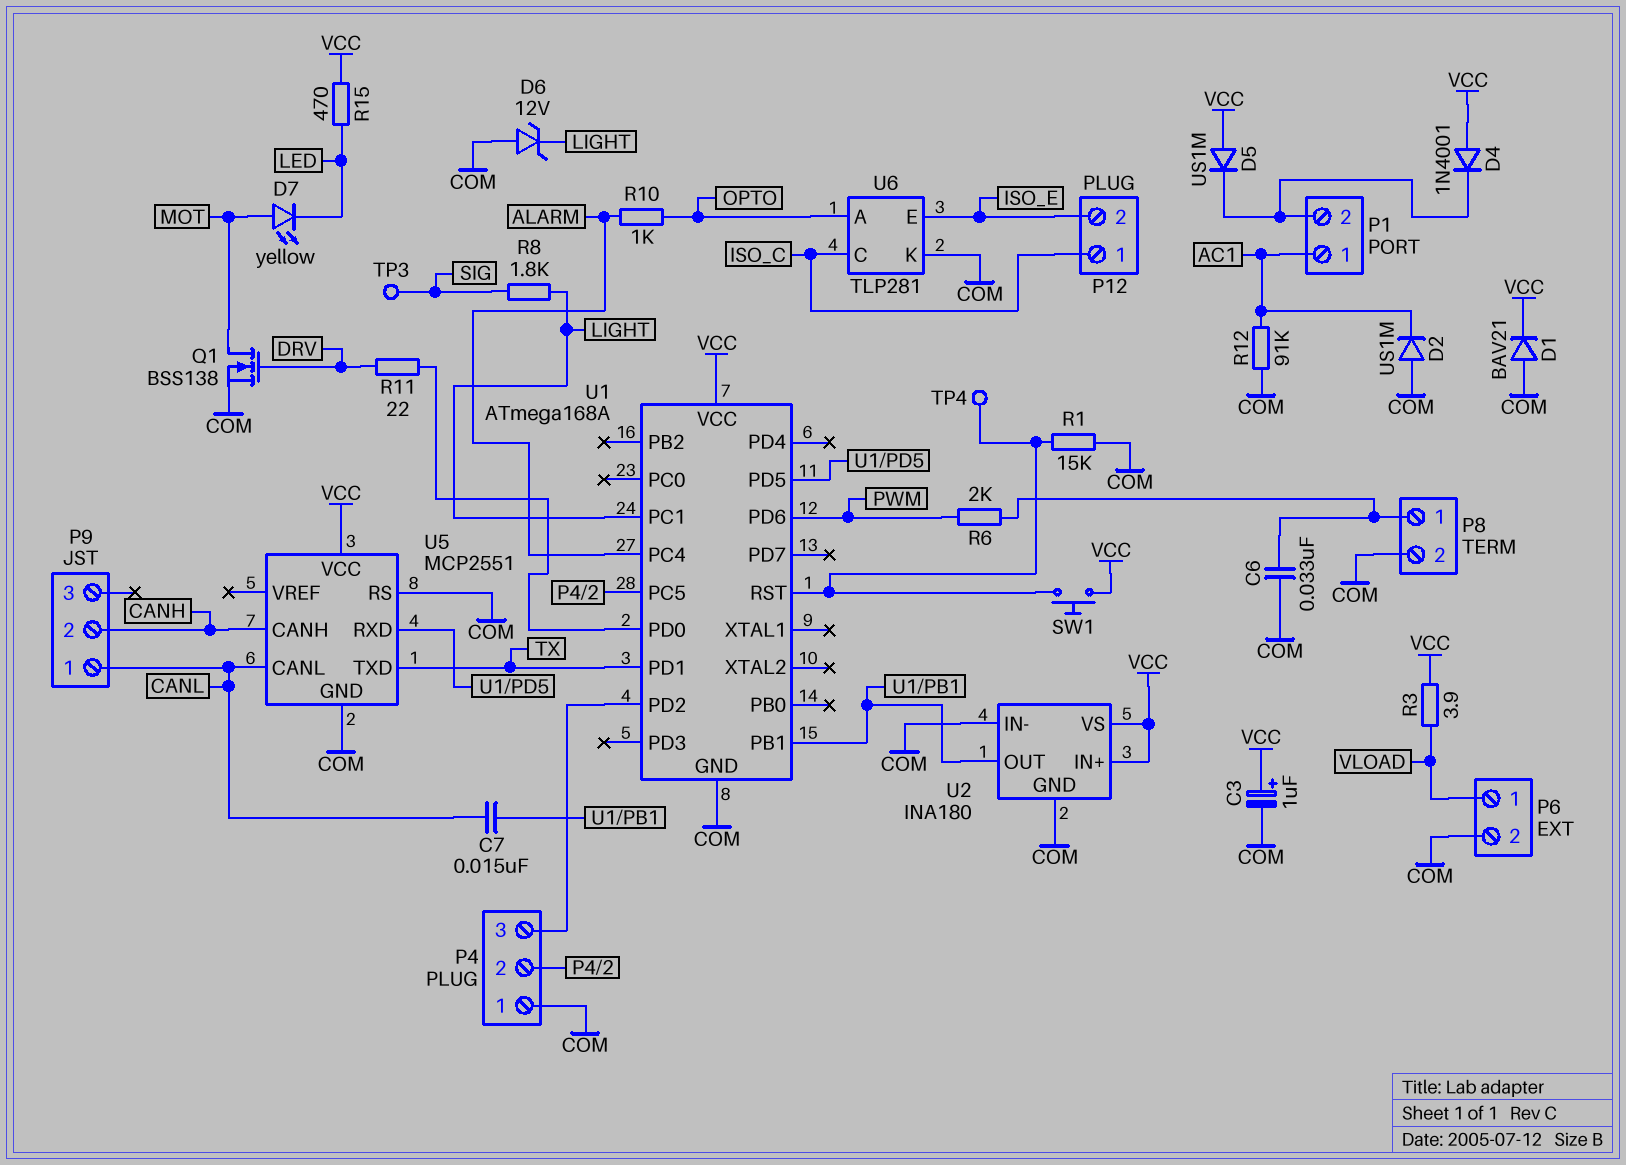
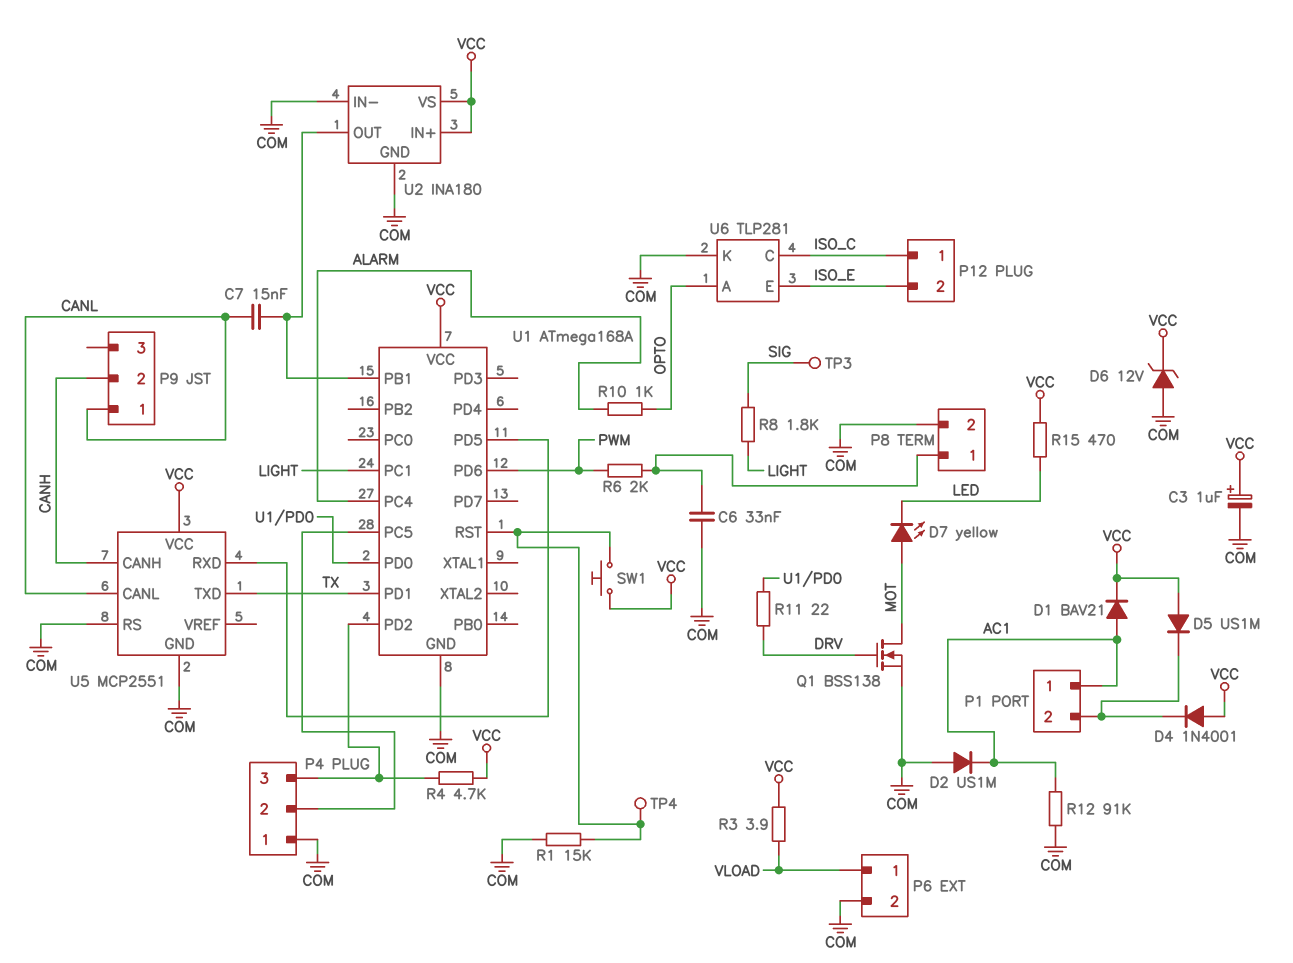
D1: diode BAV21 (A COM, K VCC) -> diode BAV21 (A AC1, K VCC)
D6: zener 12V (A COM, K LIGHT) -> zener 12V (A COM, K VCC)
R4: none -> 4.7k (P4/3, VCC)

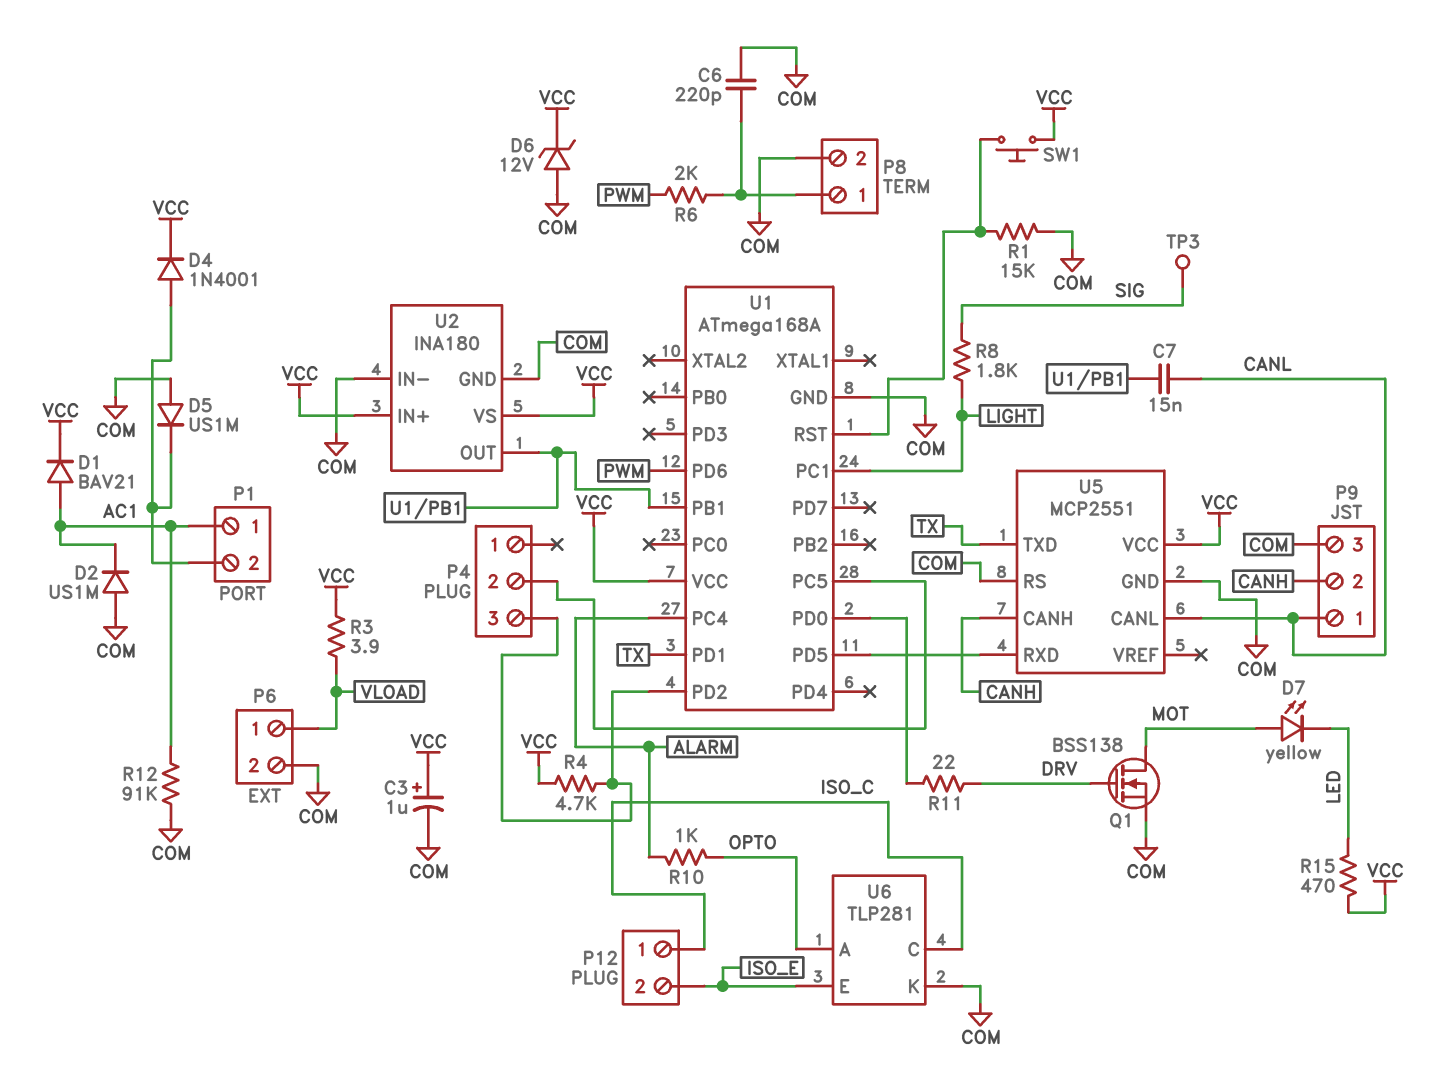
C6: 33nF (COM, P8/1) -> 220pF (COM, P8/1)
D4: diode 1N4001 (A VCC, K P1/2) -> diode 1N4001 (A P1/2, K VCC)
D5: diode US1M (A VCC, K P1/2) -> diode US1M (A COM, K P1/2)
P4 pin 1: COM -> none
P9 pin 3: none -> COM
TP4: test point (U1/RST) -> none

